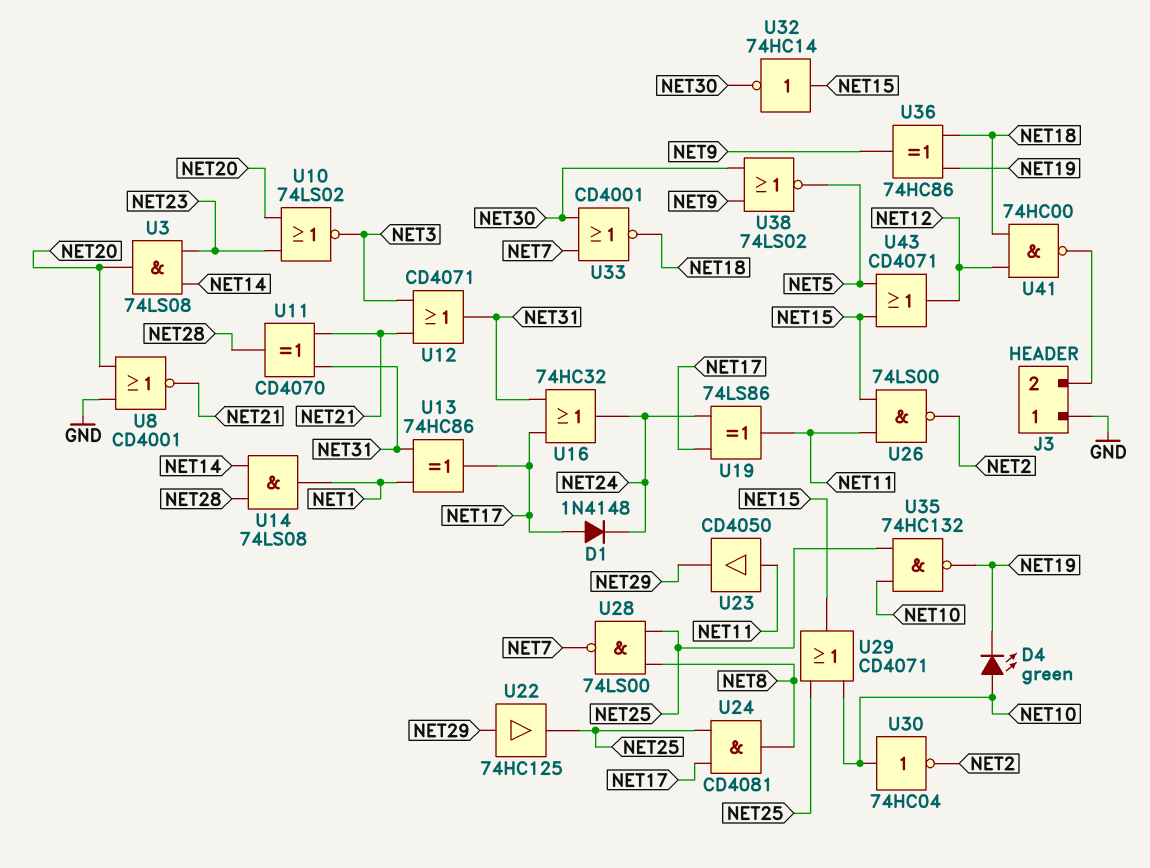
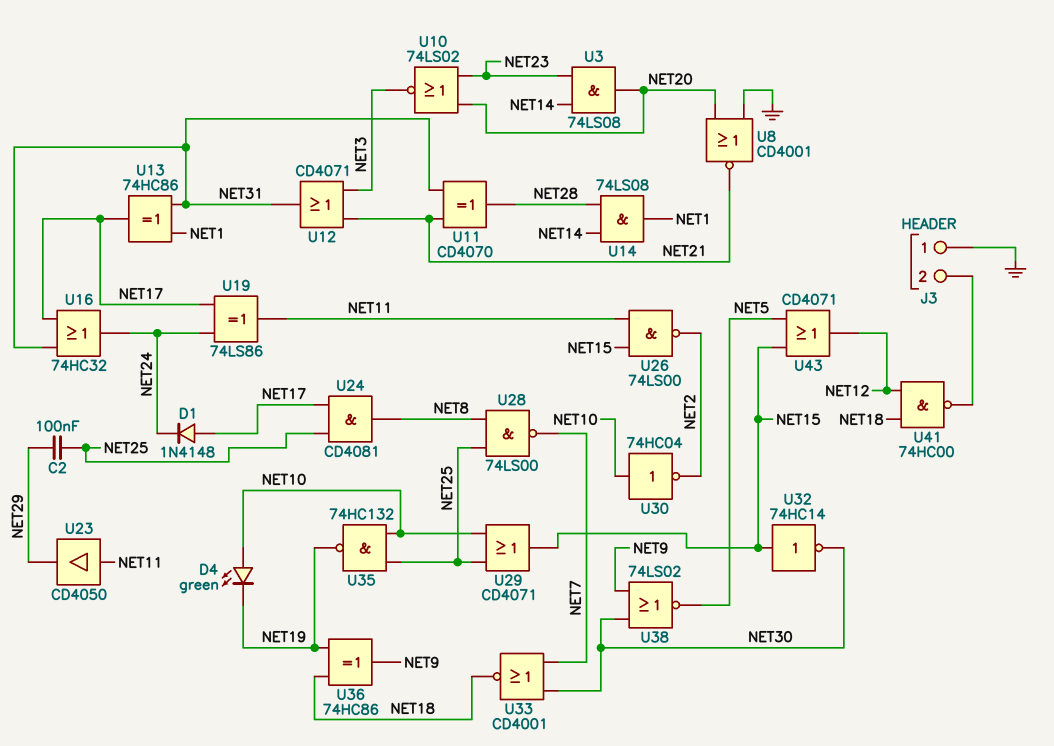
C2: none -> 100nF (NET25, NET29)
U22: buffer 74HC125 (in NET29, out NET25) -> none

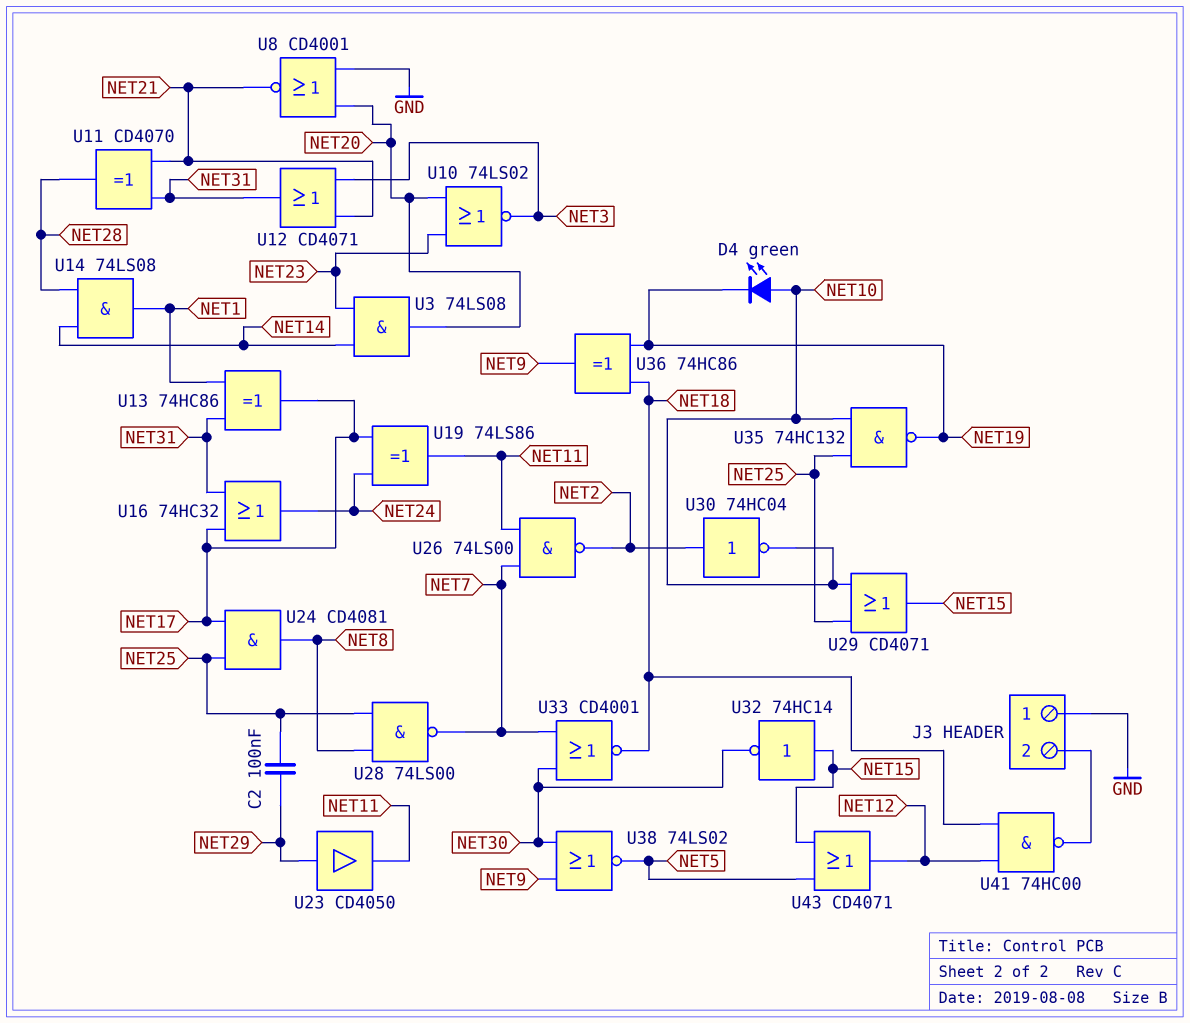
D1: diode 1N4148 (A NET17, K NET24) -> none
U23: buffer CD4050 (in NET11, out NET29) -> buffer CD4050 (in NET29, out NET11)
U26: NAND 74LS00 (in NET11, in NET15, out NET2) -> NAND 74LS00 (in NET7, in NET11, out NET2)
U30: NOT 74HC04 (in NET10, out NET2) -> NOT 74HC04 (in NET2, out NET10)

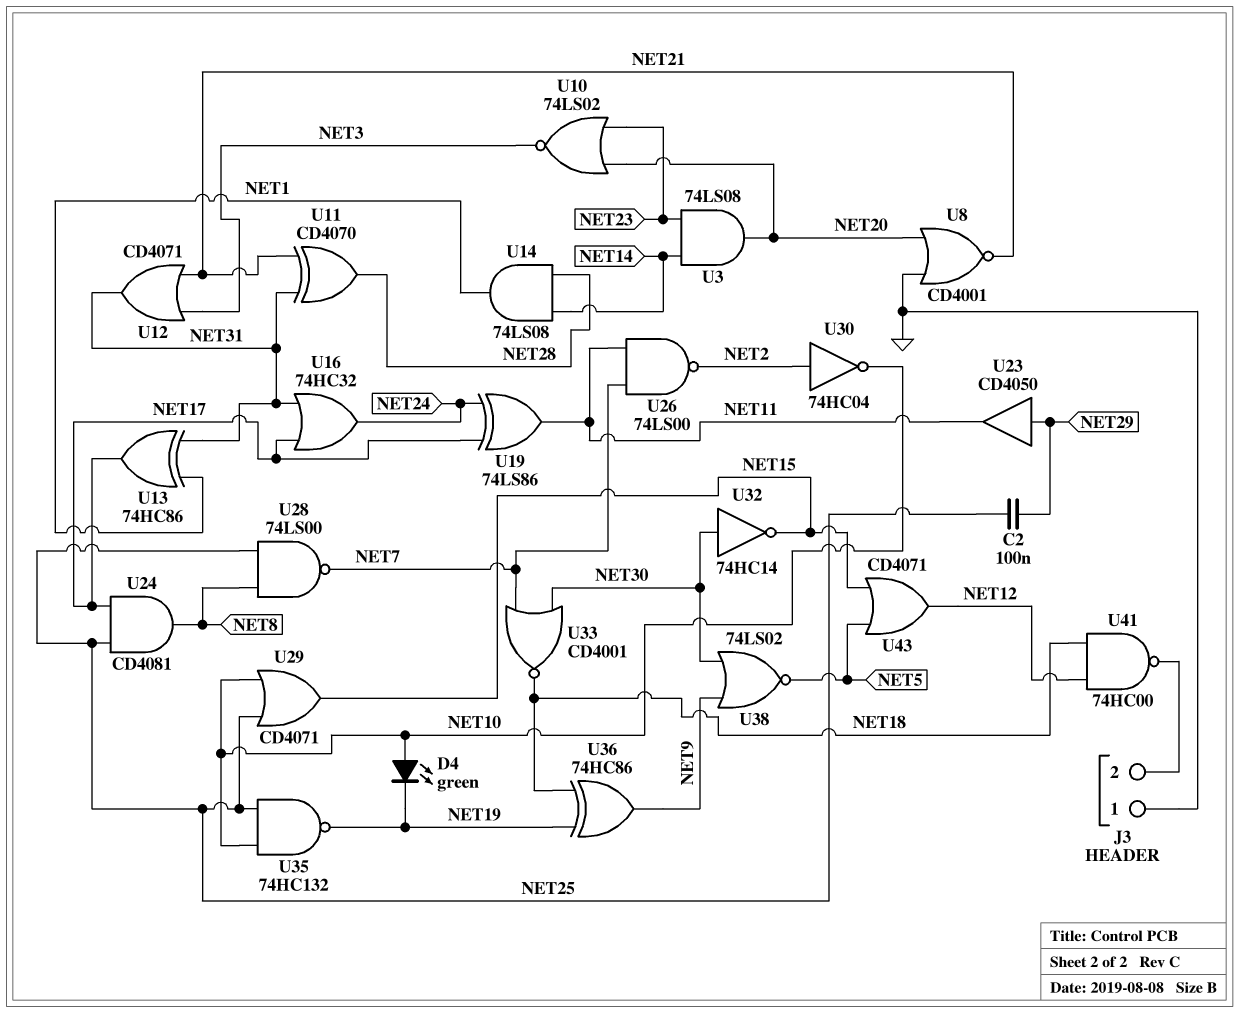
U32: NOT 74HC14 (in NET15, out NET30) -> NOT 74HC14 (in NET30, out NET15)

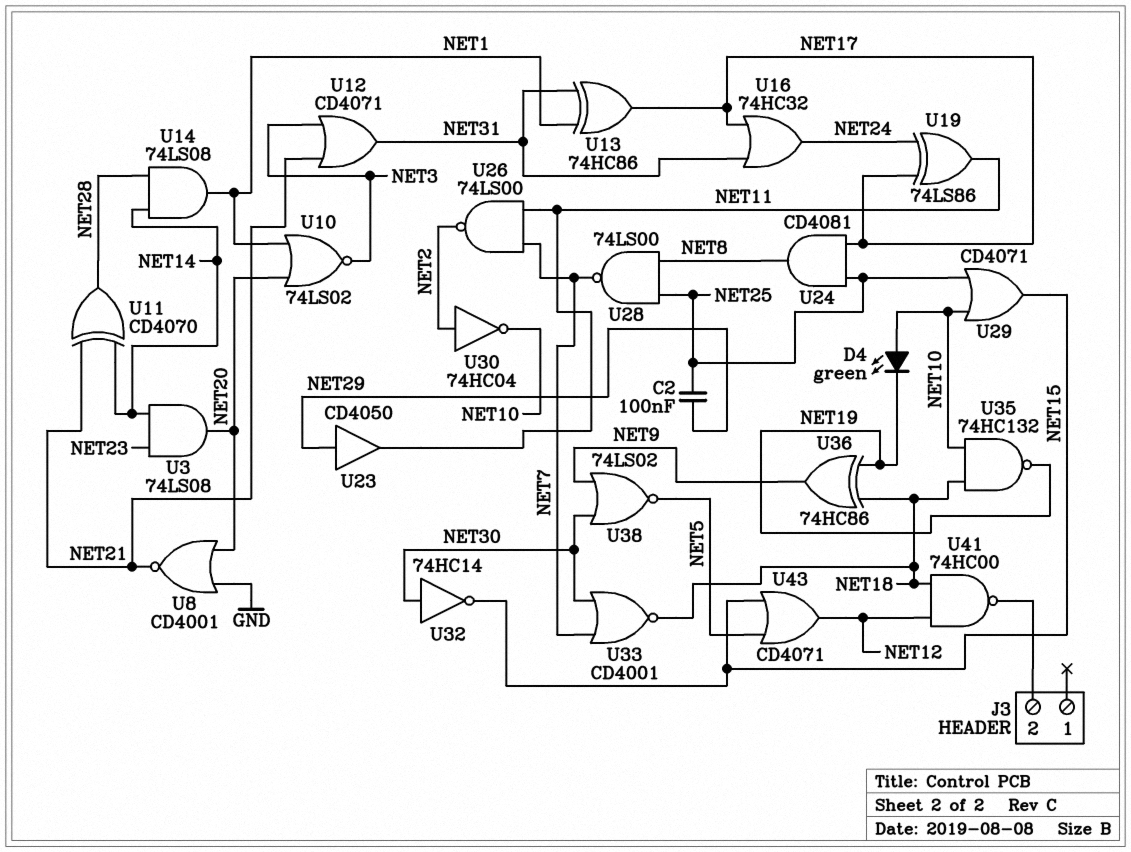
J3 pin 1: GND -> none
U10: NOR 74LS02 (in NET20, in NET23, out NET3) -> NOR 74LS02 (in NET1, in NET20, out NET3)
U11: XOR CD4070 (in NET21, in NET31, out NET28) -> XOR CD4070 (in NET14, in NET21, out NET28)
U35: NAND 74HC132 (in NET10, in NET25, out NET19) -> NAND 74HC132 (in NET10, in NET18, out NET19)

